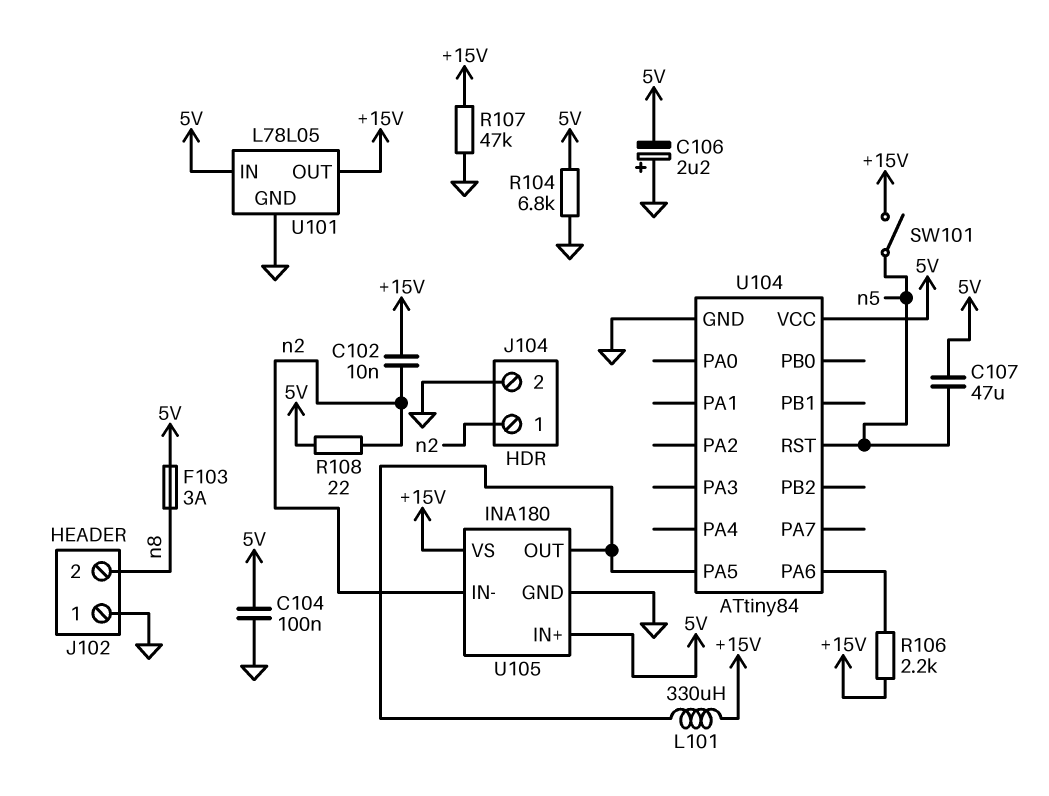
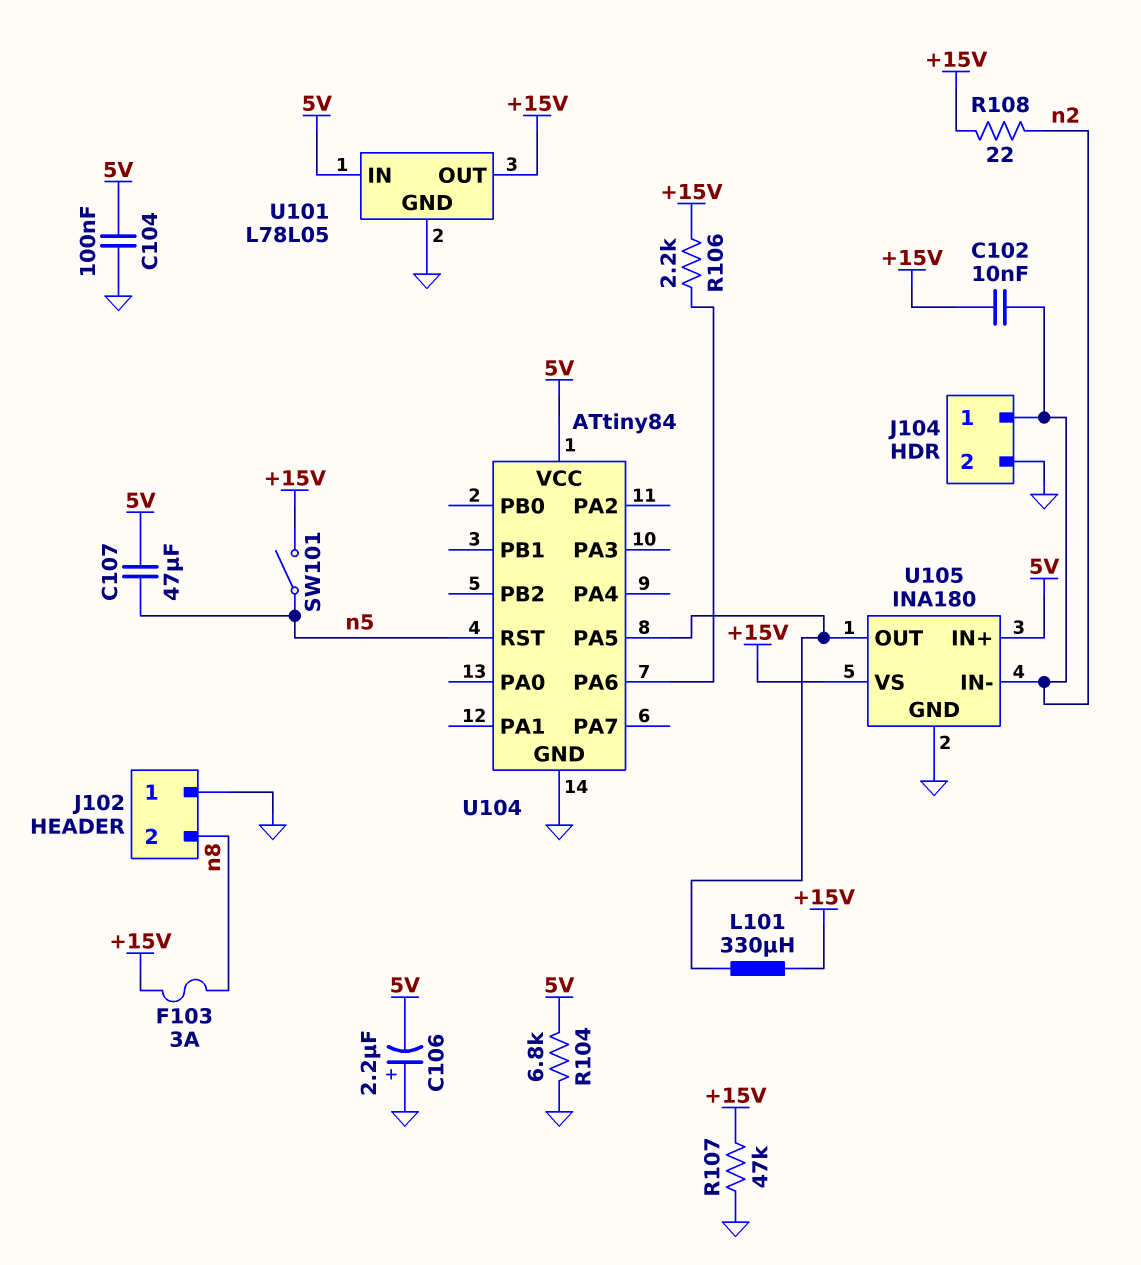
F103: 3A (5V, n8) -> 3A (+15V, n8)
R108: 22 (5V, n2) -> 22 (+15V, n2)

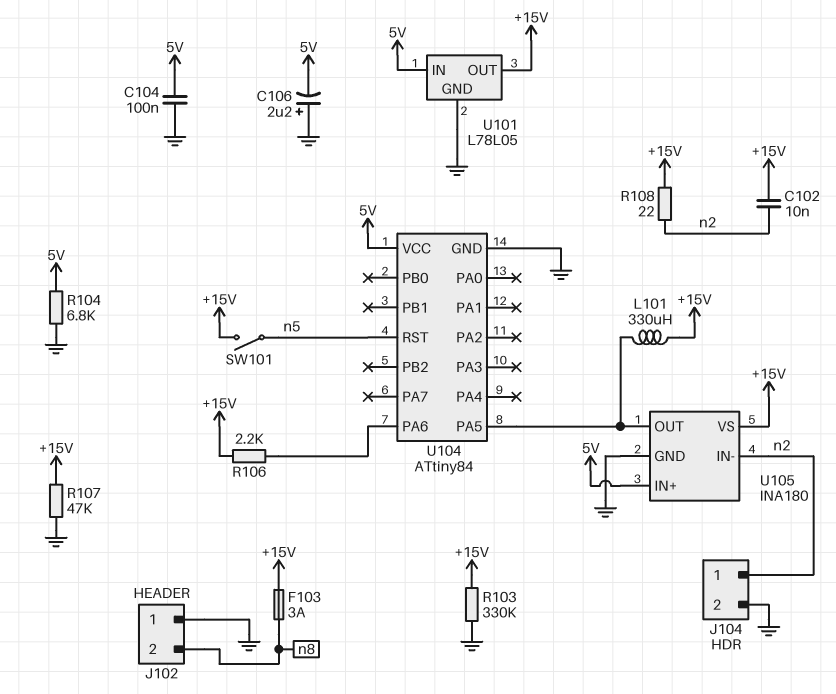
C107: 47uF (5V, n5) -> none
R103: none -> 330k (+15V, GND)

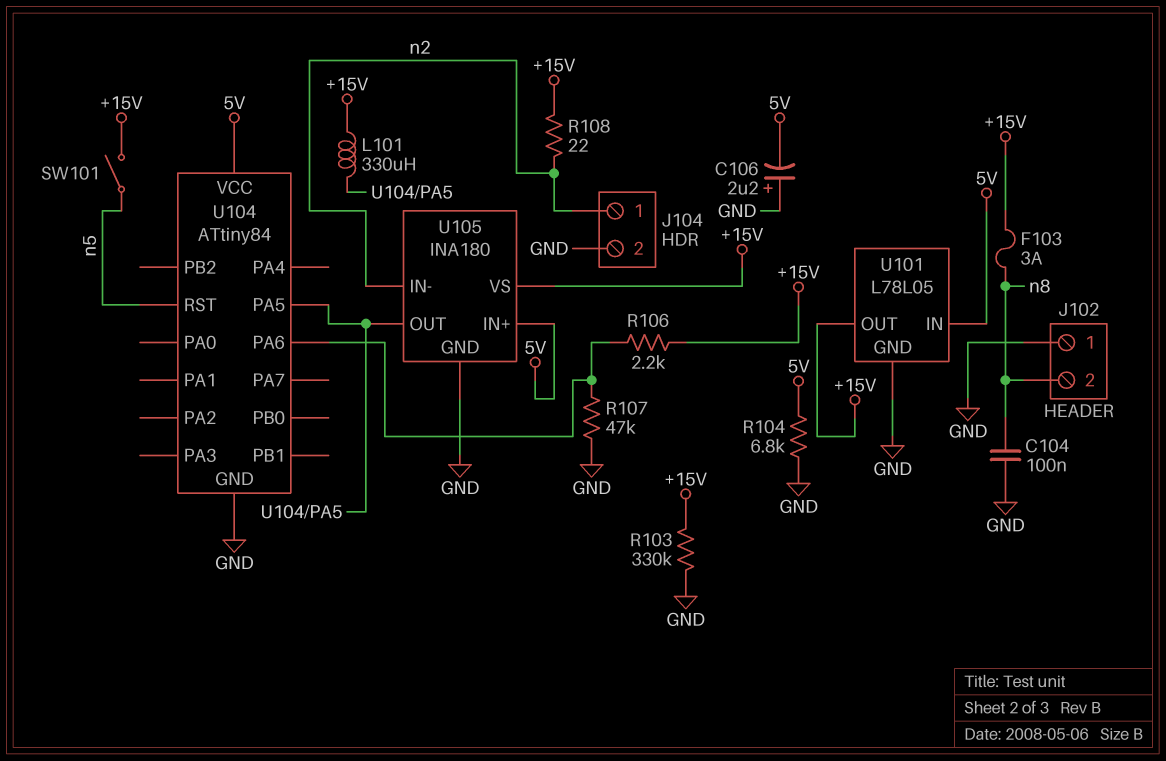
C102: 10nF (+15V, n2) -> none
C104: 100nF (5V, GND) -> 100nF (GND, n8)
R107: 47k (+15V, GND) -> 47k (GND, U104/PA6)

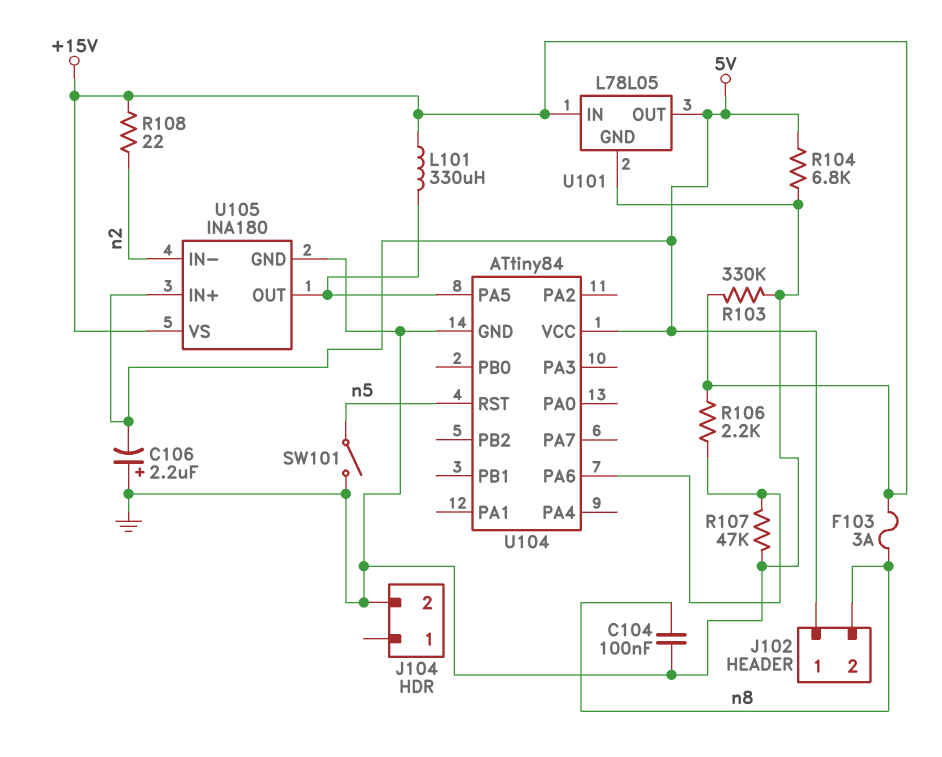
J102 pin 1: GND -> 5V
J104 pin 1: n2 -> none
SW101: switch (+15V, n5) -> switch (GND, n5)
U101 pin IN: 5V -> +15V
U101 pin OUT: +15V -> 5V

